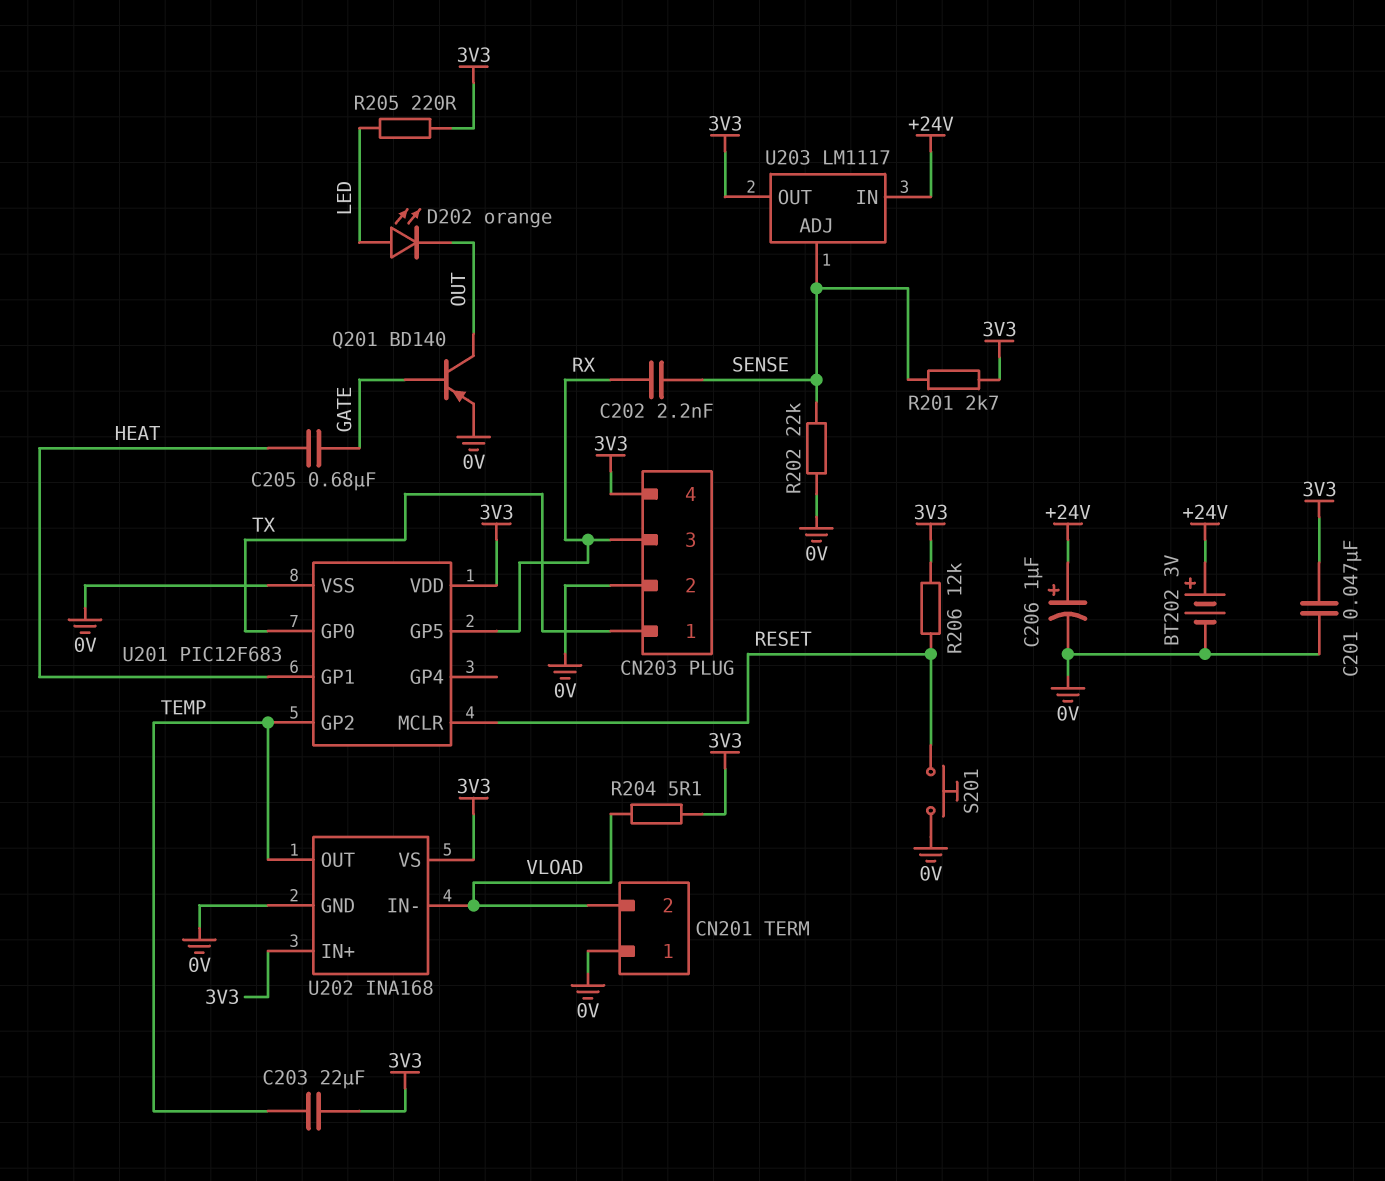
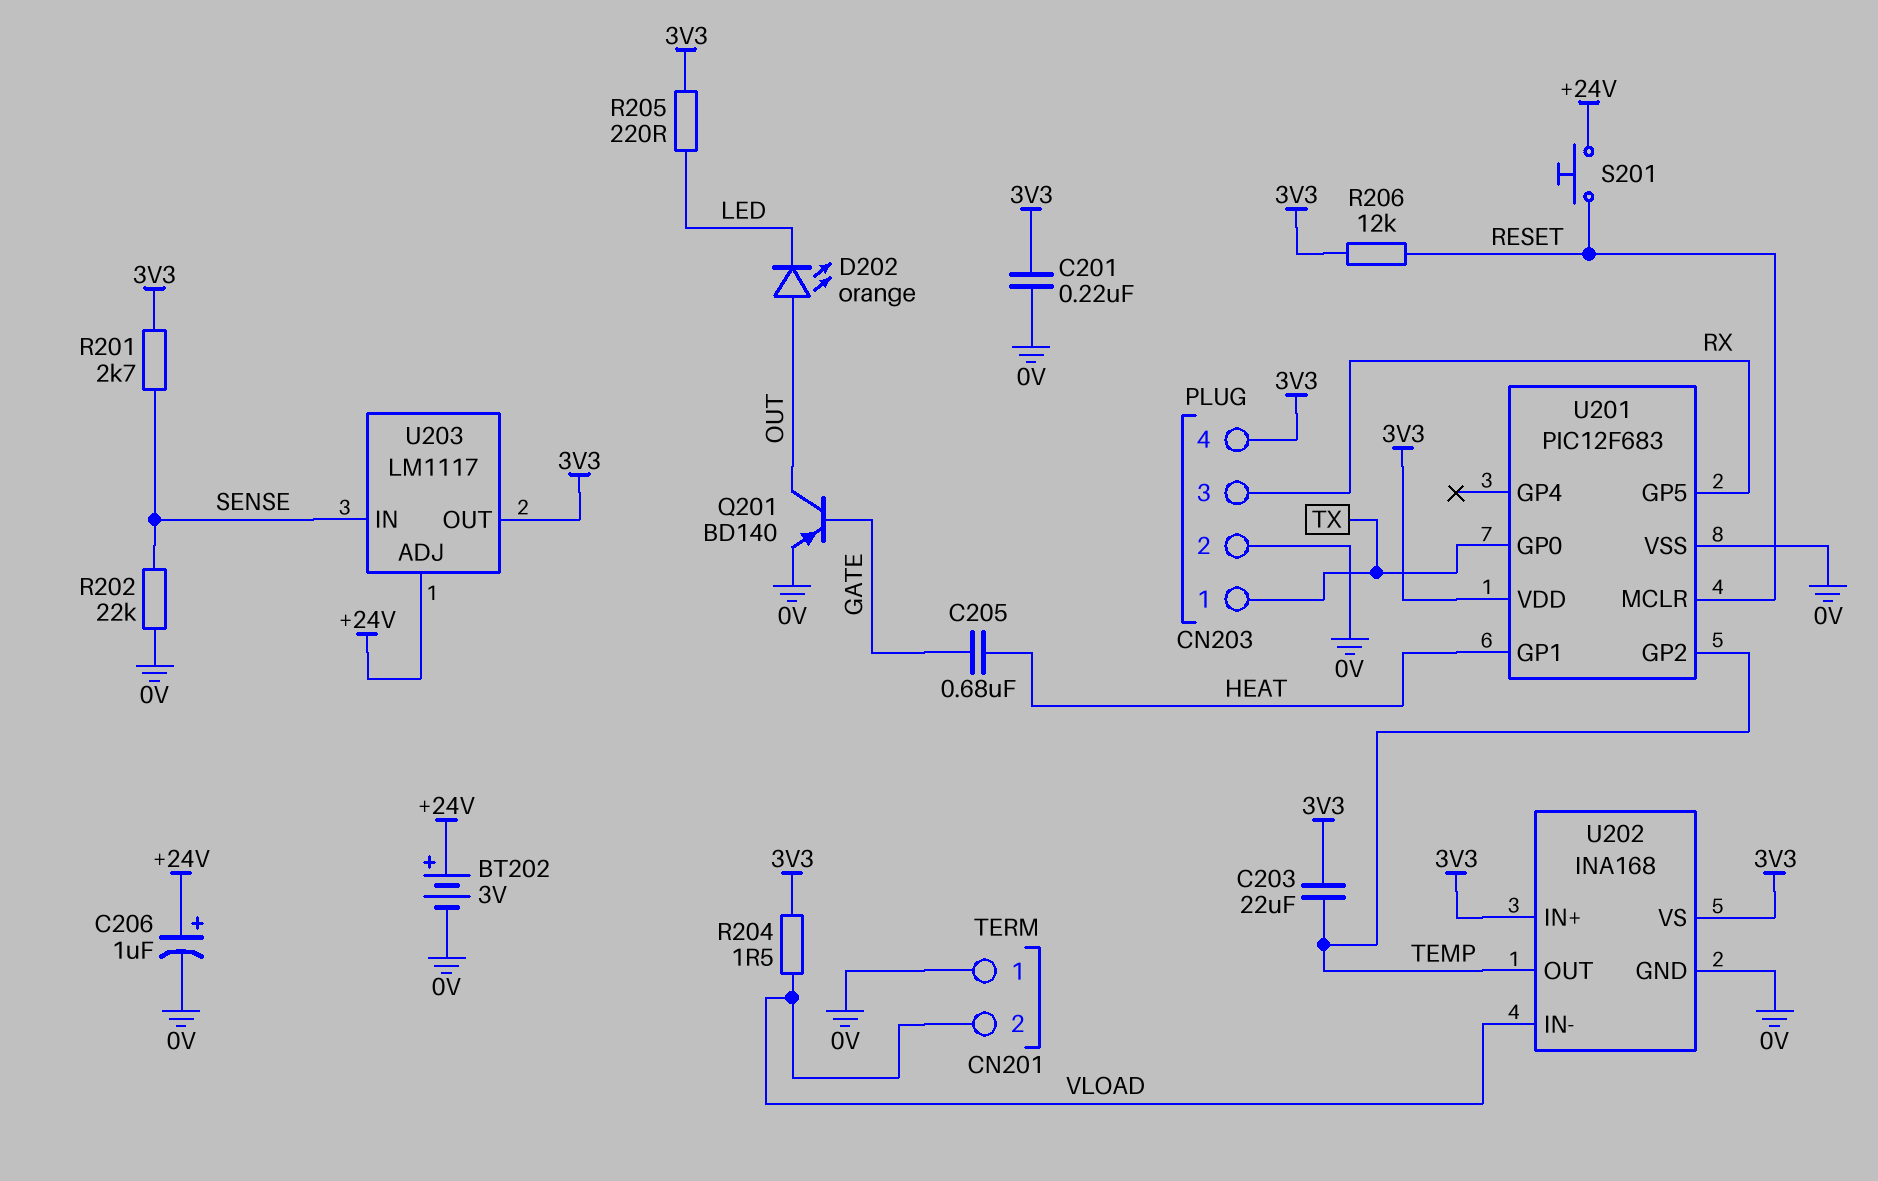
C201: 47nF (0V, 3V3) -> 220nF (0V, 3V3)
C202: 2.2nF (RX, SENSE) -> none
D202: LED orange (A LED, K OUT) -> LED orange (A OUT, K LED)
R204: 5.1 (3V3, VLOAD) -> 1.5 (3V3, VLOAD)
S201: button (0V, RESET) -> button (+24V, RESET)
U203 pin ADJ: SENSE -> +24V
U203 pin IN: +24V -> SENSE

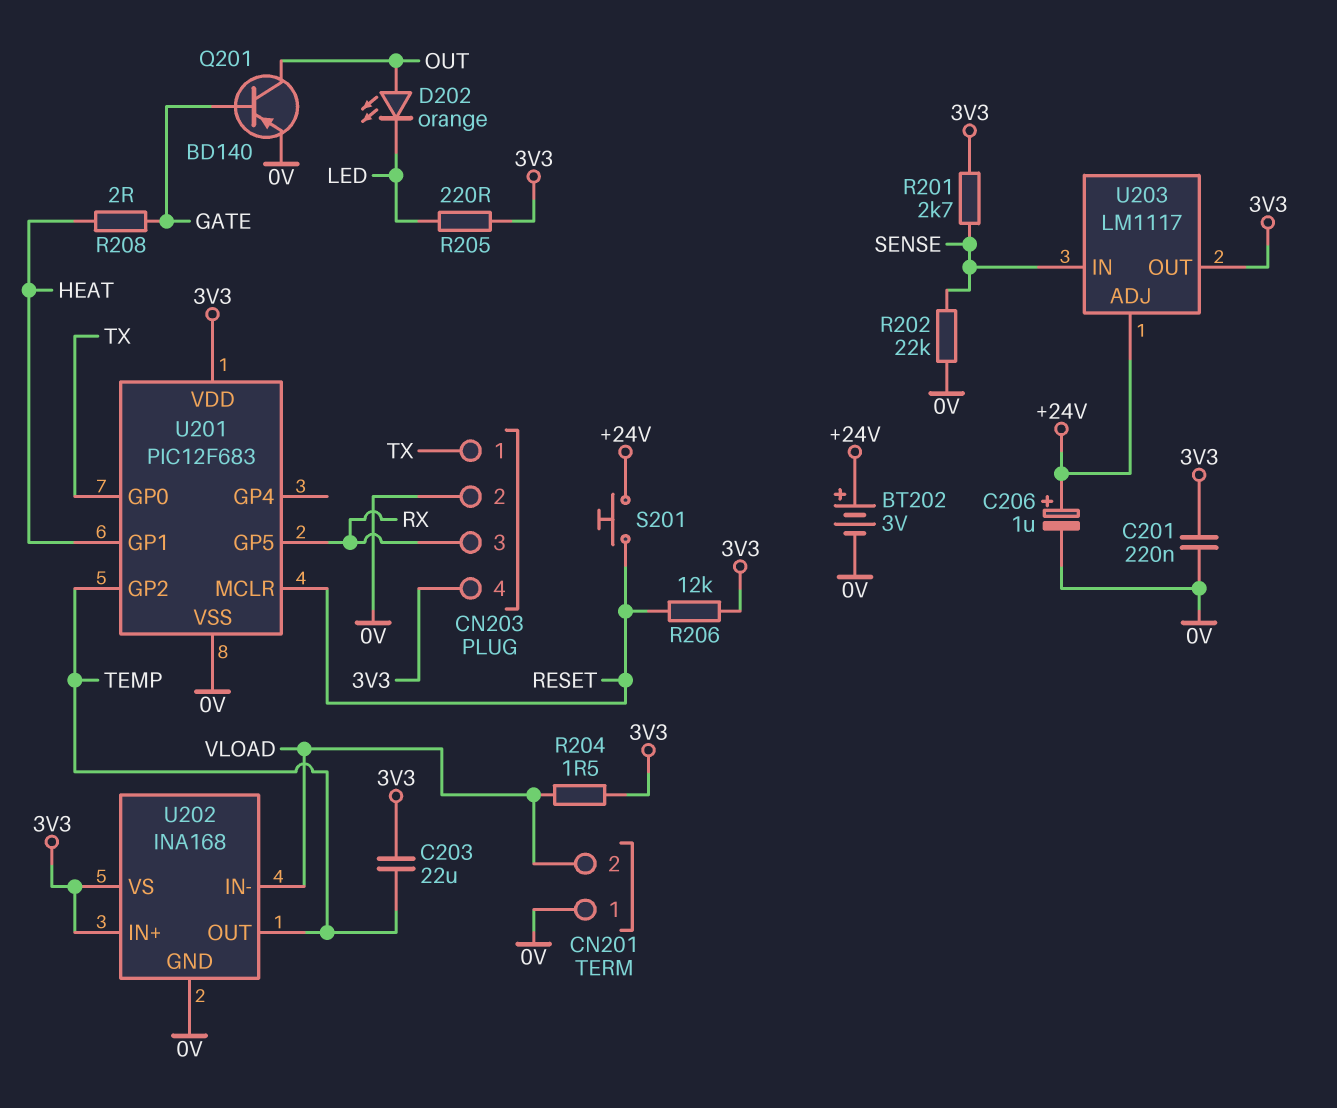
C205: 680nF (GATE, HEAT) -> none
R208: none -> 2 (GATE, HEAT)

